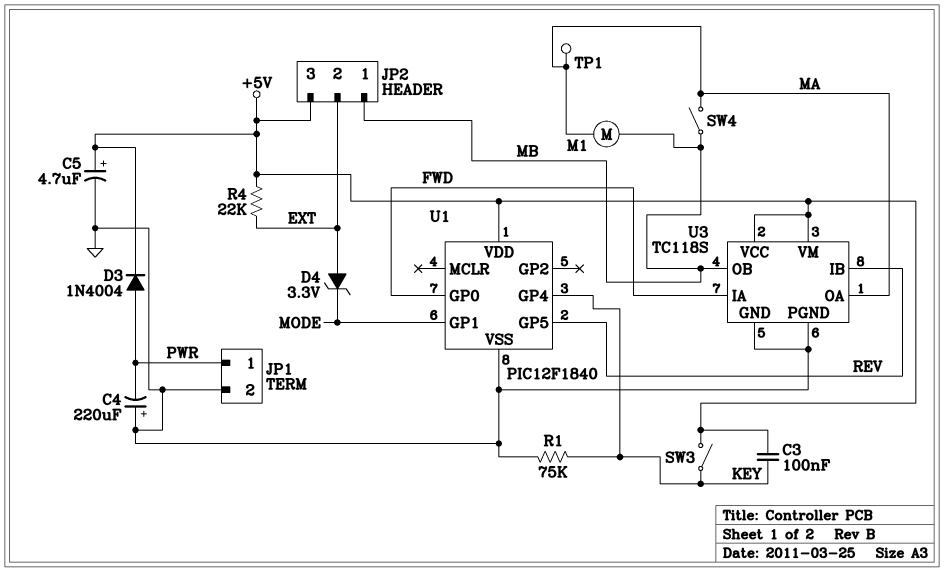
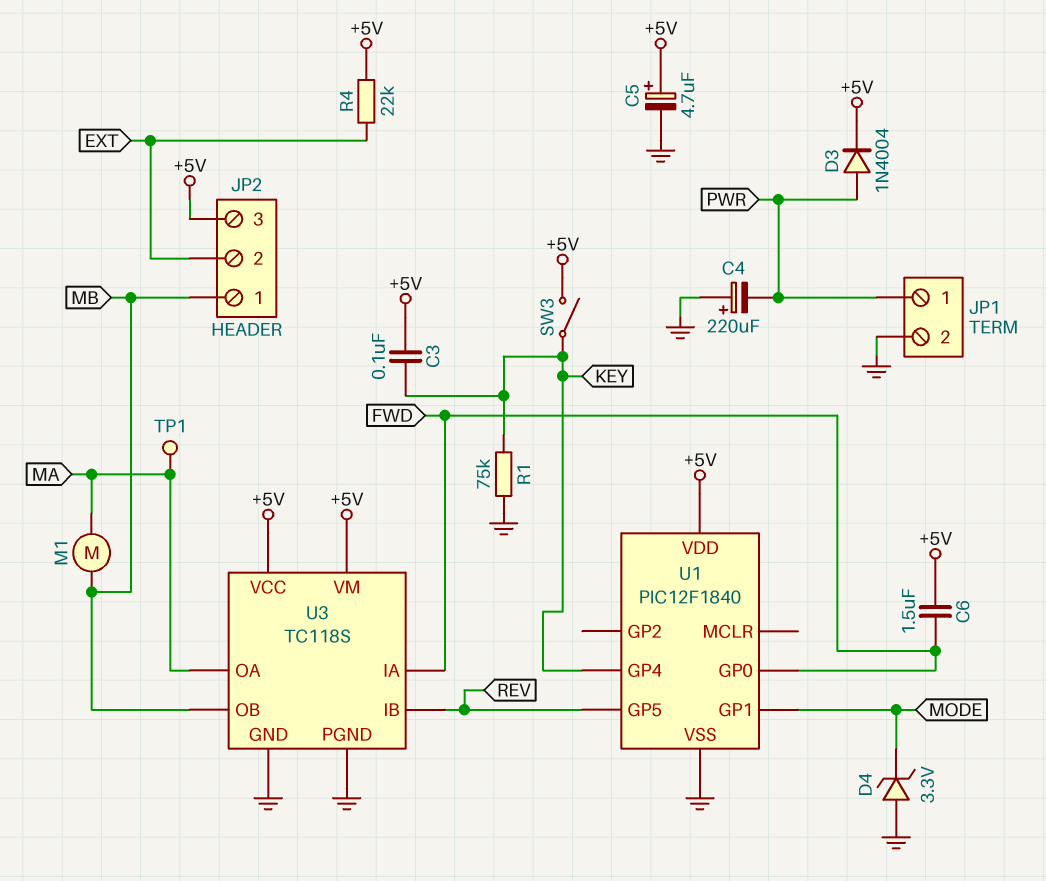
C6: none -> 1.5uF (+5V, FWD)
D4: zener 3.3V (A EXT, K MODE) -> zener 3.3V (A GND, K MODE)
SW4: switch (MA, MB) -> none

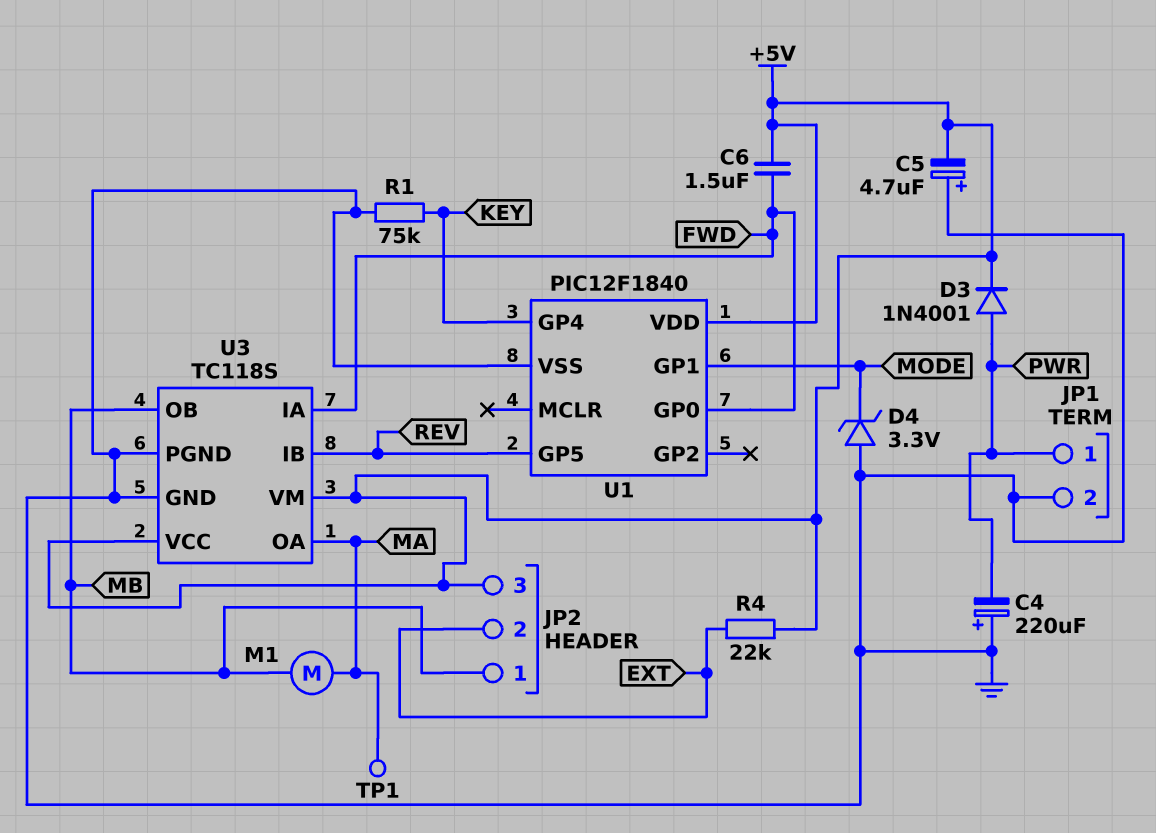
C3: 100nF (+5V, KEY) -> none
C5: 4.7uF (plus +5V, minus GND) -> 4.7uF (plus GND, minus +5V)
D3: diode 1N4004 (A PWR, K +5V) -> diode 1N4001 (A PWR, K +5V)
SW3: switch (+5V, KEY) -> none

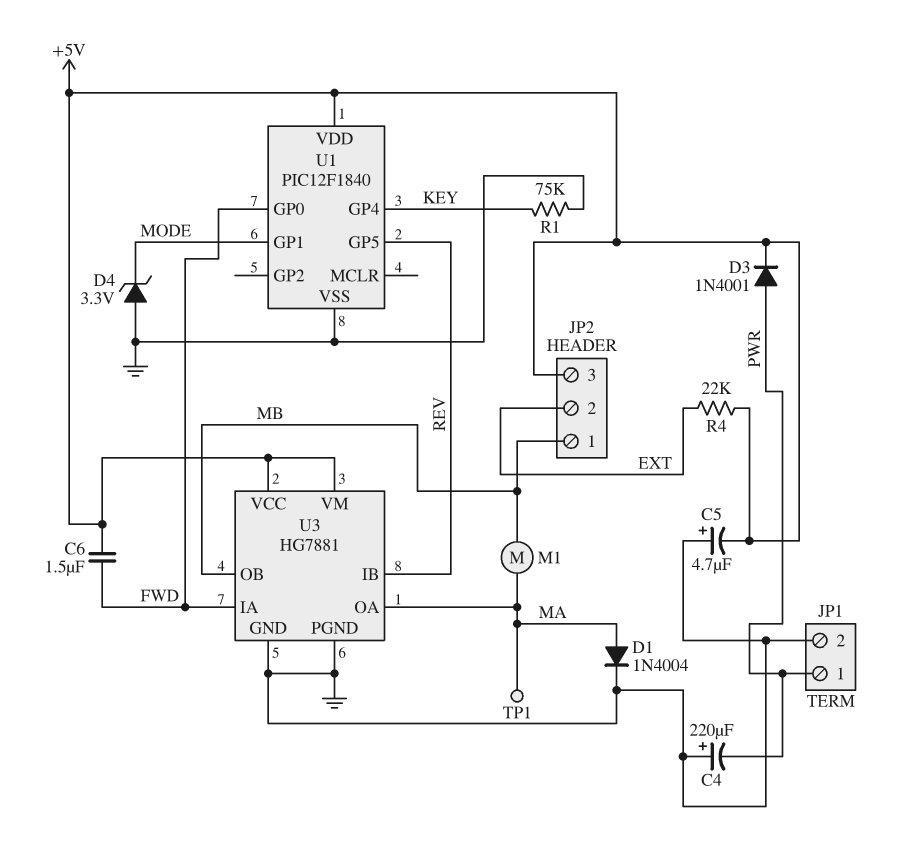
D1: none -> diode 1N4004 (A MA, K GND)
U3: TC118S -> HG7881

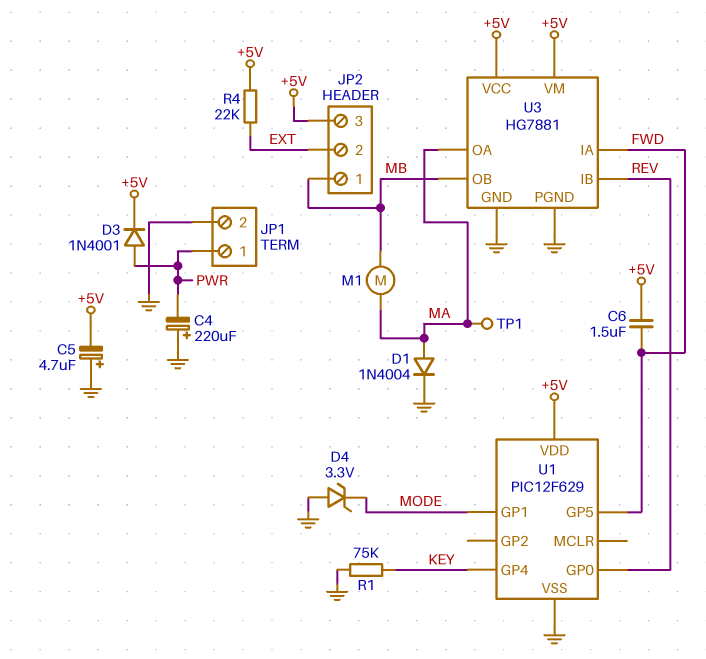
U1: PIC12F1840 -> PIC12F629
U1 pin GP0: FWD -> REV
U1 pin GP5: REV -> FWD

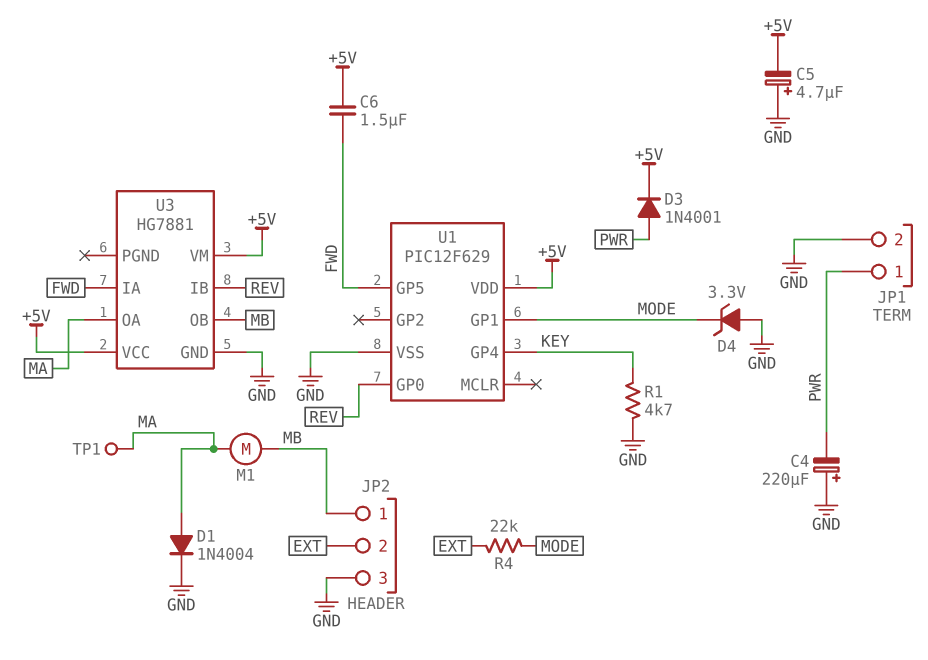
JP2 pin 3: +5V -> GND
R1: 75k (GND, KEY) -> 4.7k (GND, KEY)
R4: 22k (+5V, EXT) -> 22k (EXT, MODE)
U3 pin PGND: GND -> none

